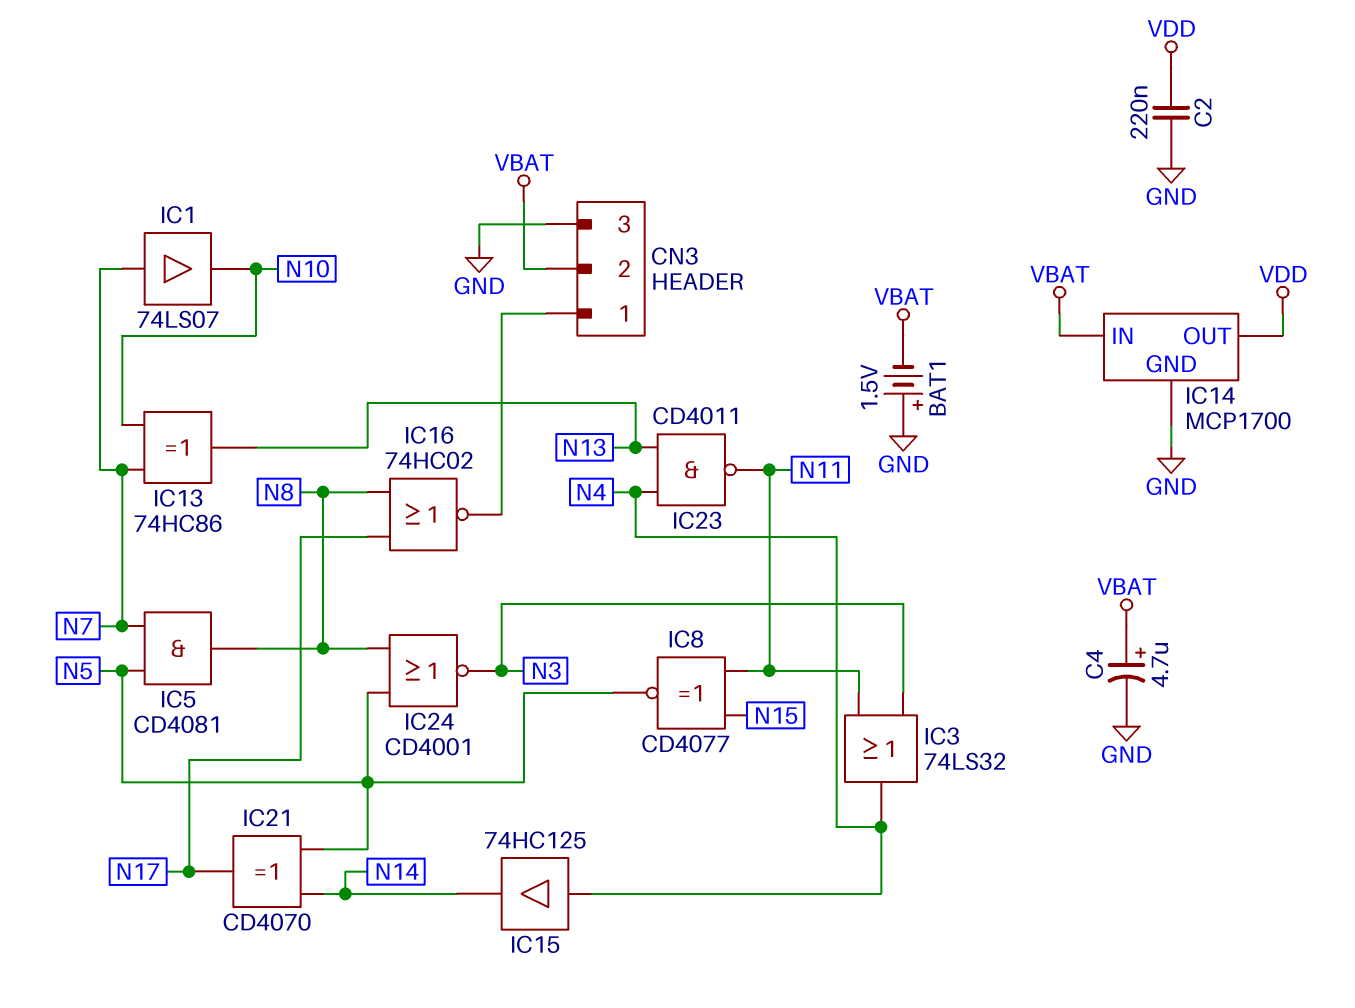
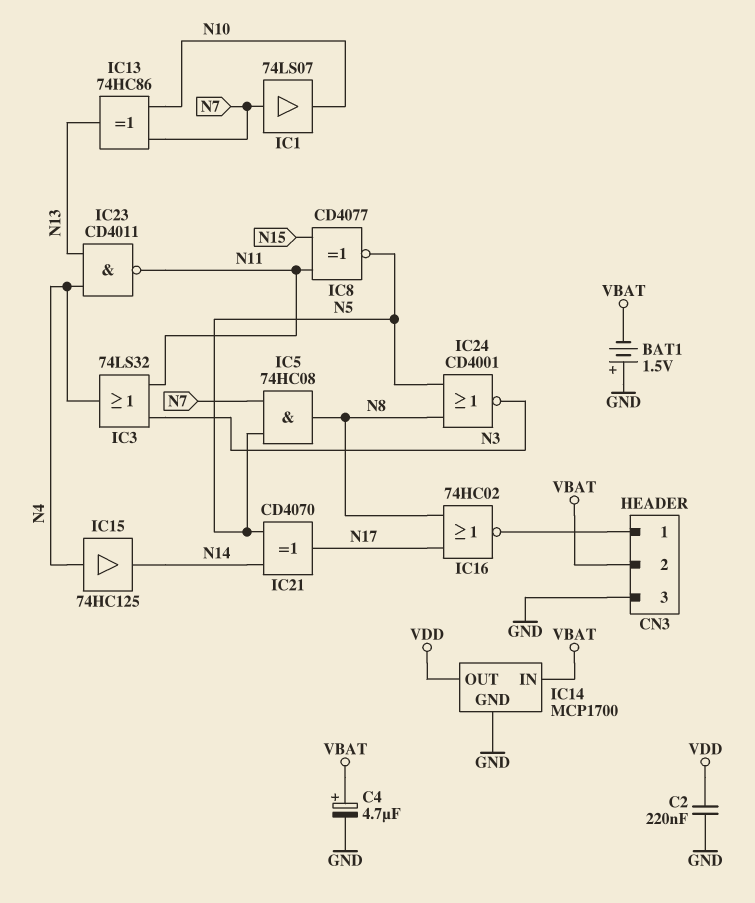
IC5: AND CD4081 (in N5, in N7, out N8) -> AND 74HC08 (in N5, in N7, out N8)

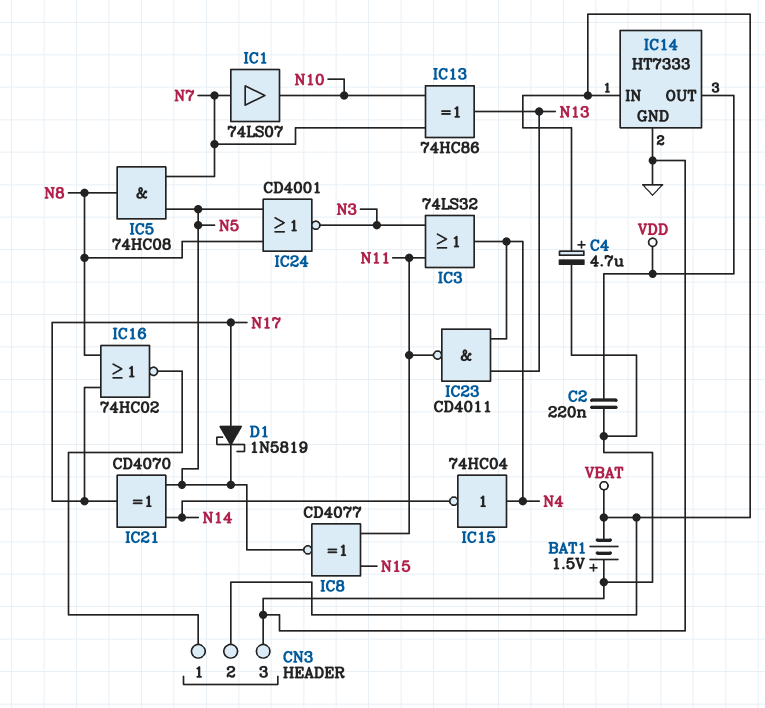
D1: none -> schottky 1N5819 (A N17, K N5)
IC14: MCP1700 -> HT7333
IC15: buffer 74HC125 (in N4, out N14) -> NOT 74HC04 (in N4, out N14)

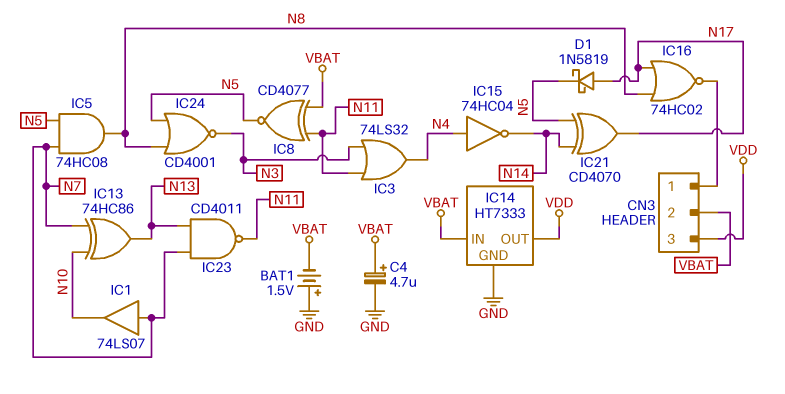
C2: 220nF (GND, VDD) -> none
CN3 pin 3: GND -> VDD
IC8: XNOR CD4077 (in N11, in N15, out N5) -> XNOR CD4077 (in N11, in VBAT, out N5)
IC23: NAND CD4011 (in N4, in N13, out N11) -> NAND CD4011 (in N7, in N13, out N11)

